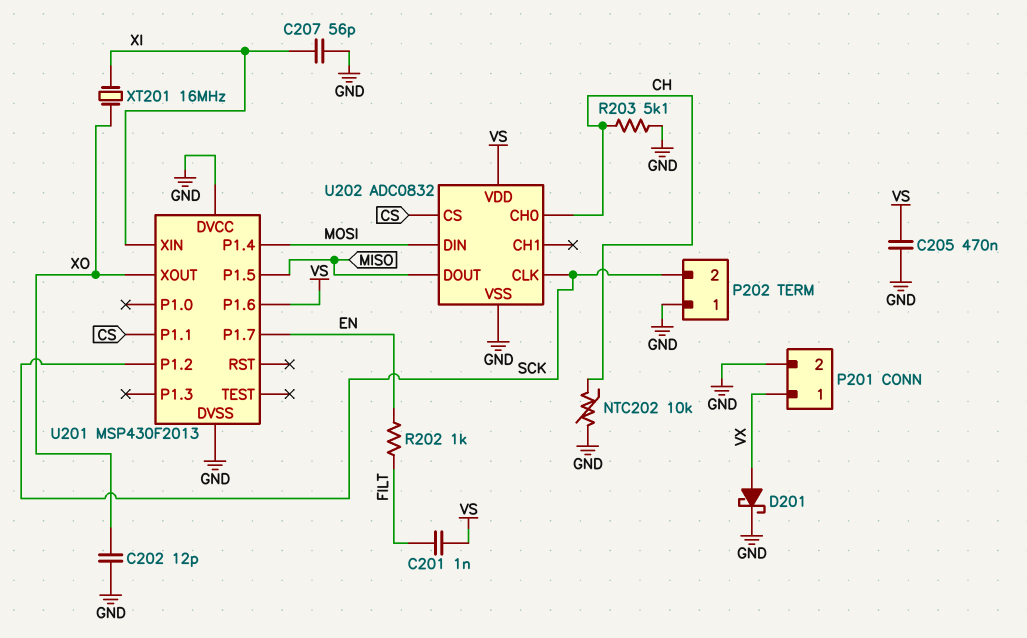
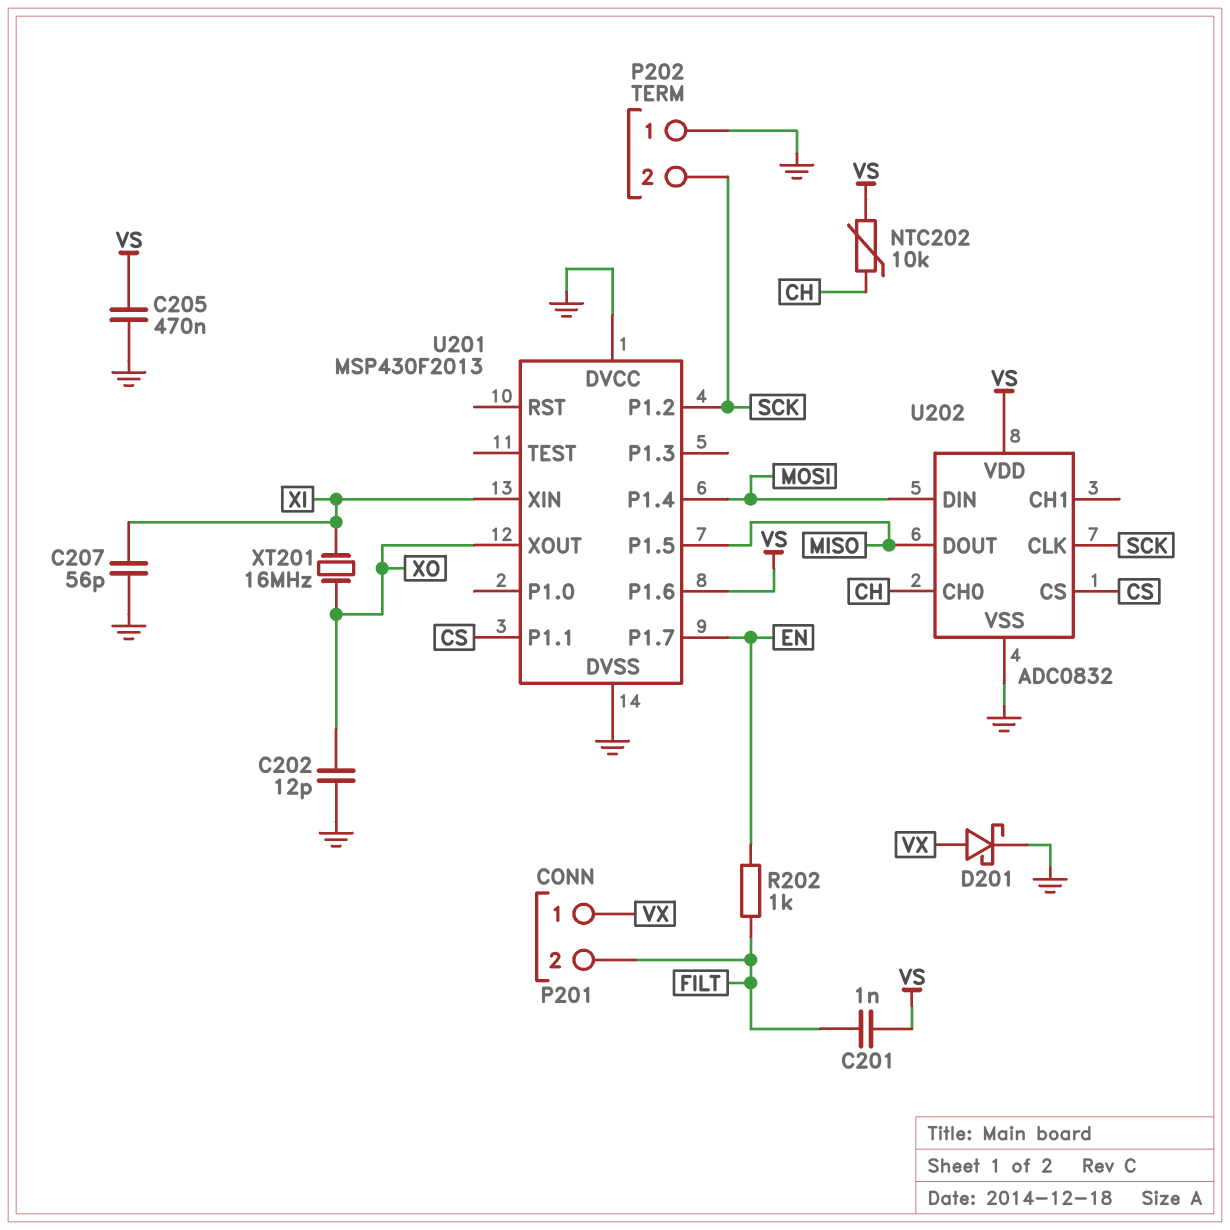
NTC202: 10k (CH, GND) -> 10k (CH, VS)
P201 pin 2: GND -> FILT
R203: 5.1k (CH, GND) -> none

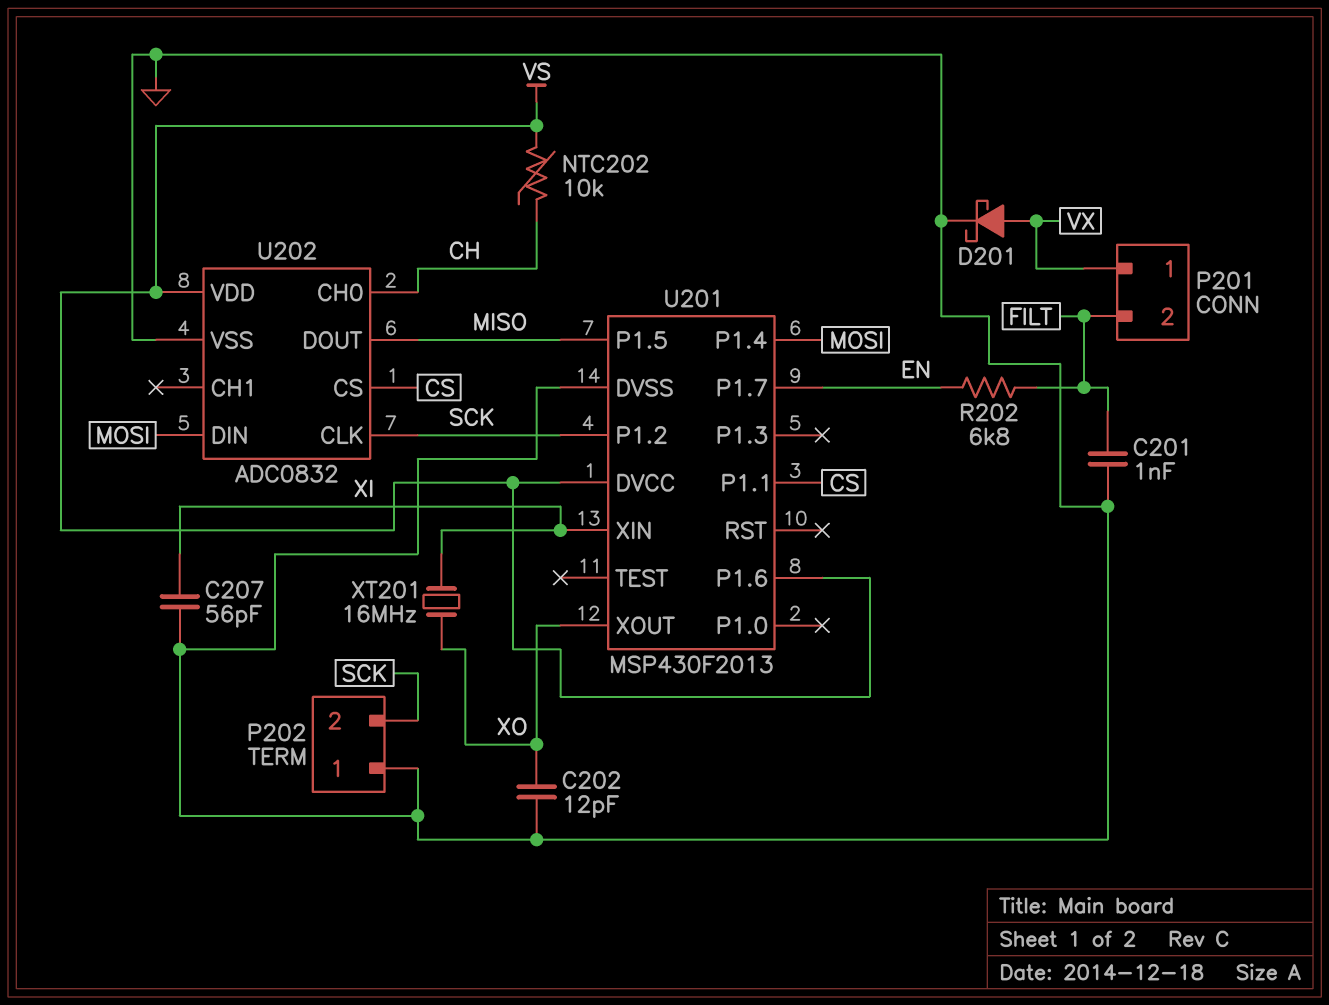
C201: 1nF (FILT, VS) -> 1nF (FILT, GND)
C205: 470nF (GND, VS) -> none
R202: 1k (EN, FILT) -> 6.8k (EN, FILT)
U201 pin DVCC: GND -> VS

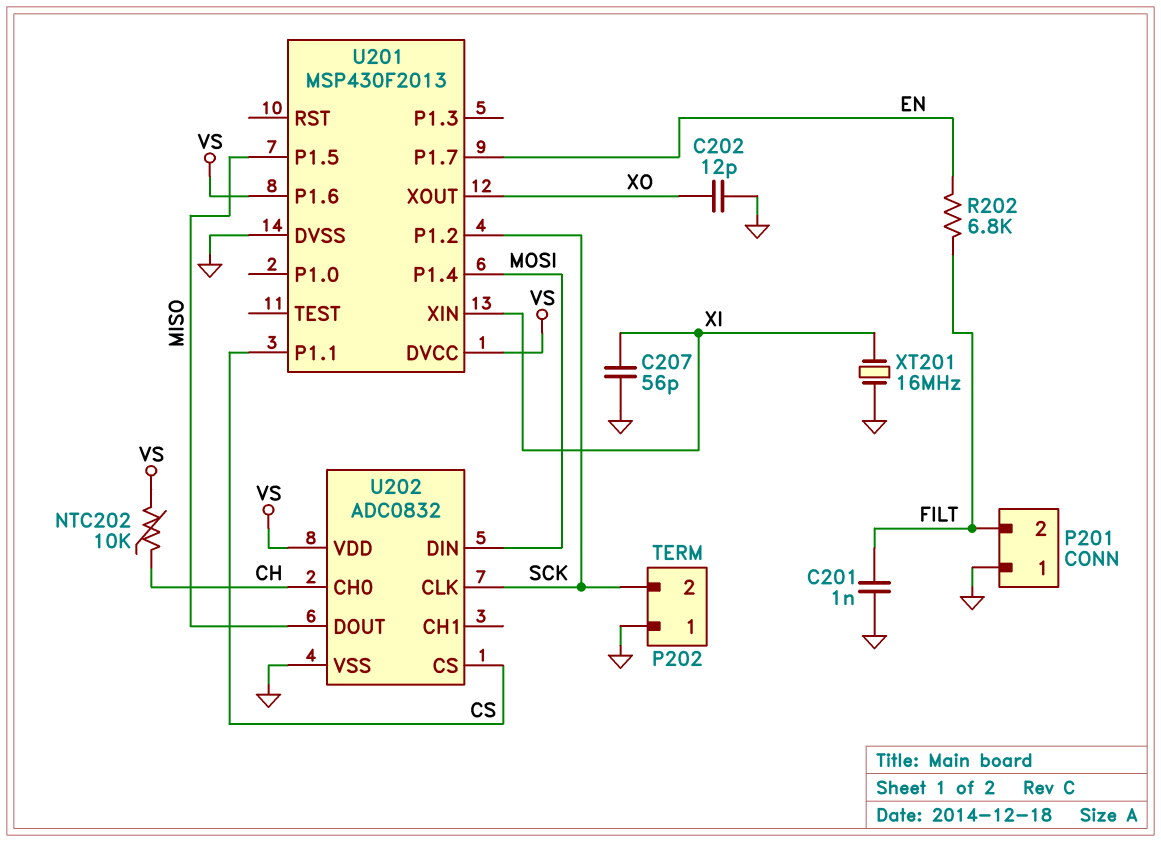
D201: schottky (A VX, K GND) -> none
P201 pin 1: VX -> GND
XT201: 16MHz (XI, XO) -> 16MHz (GND, XI)

